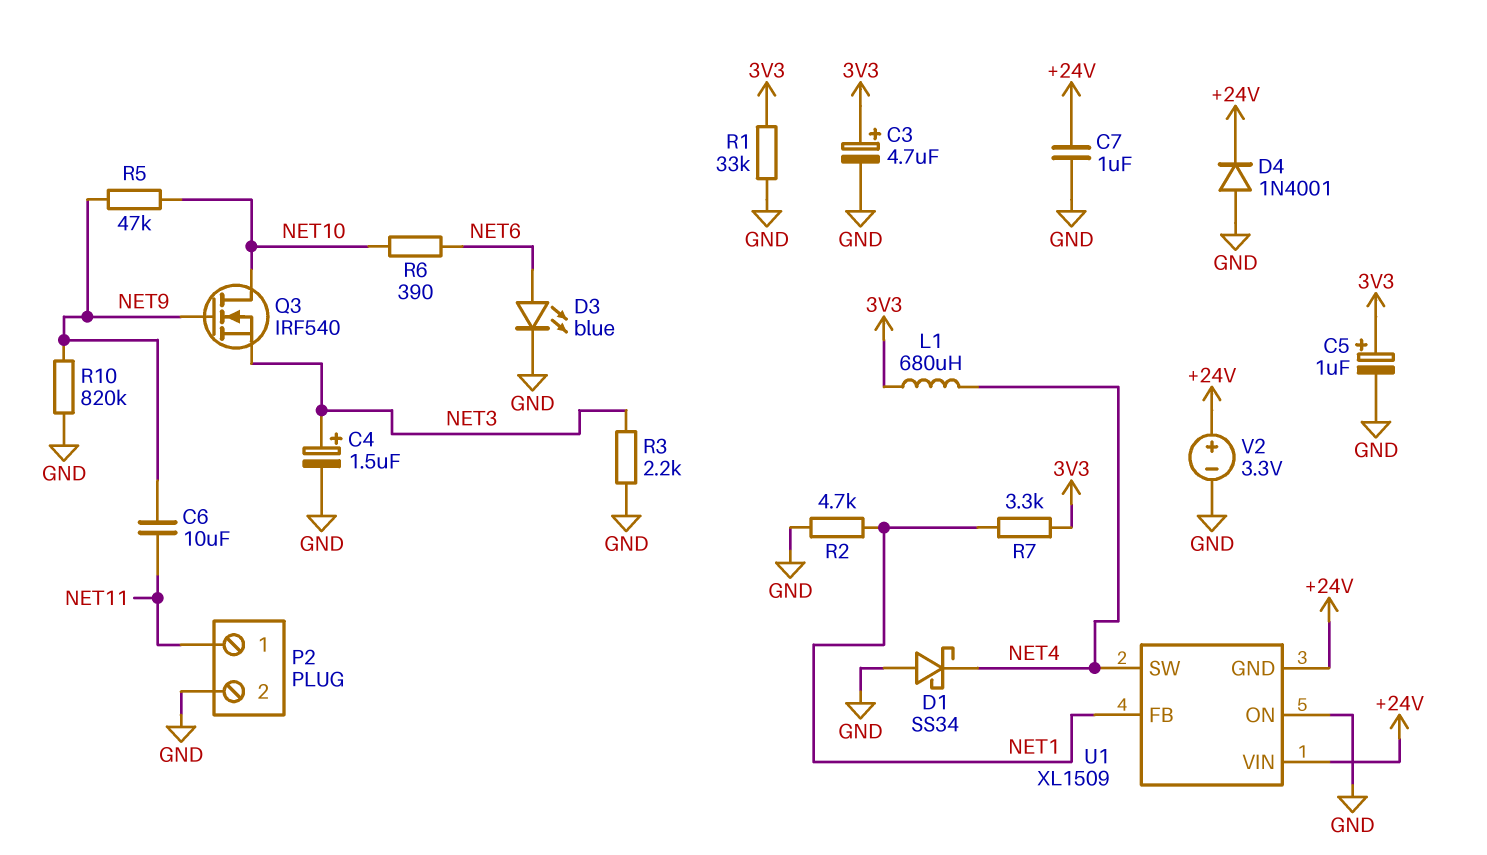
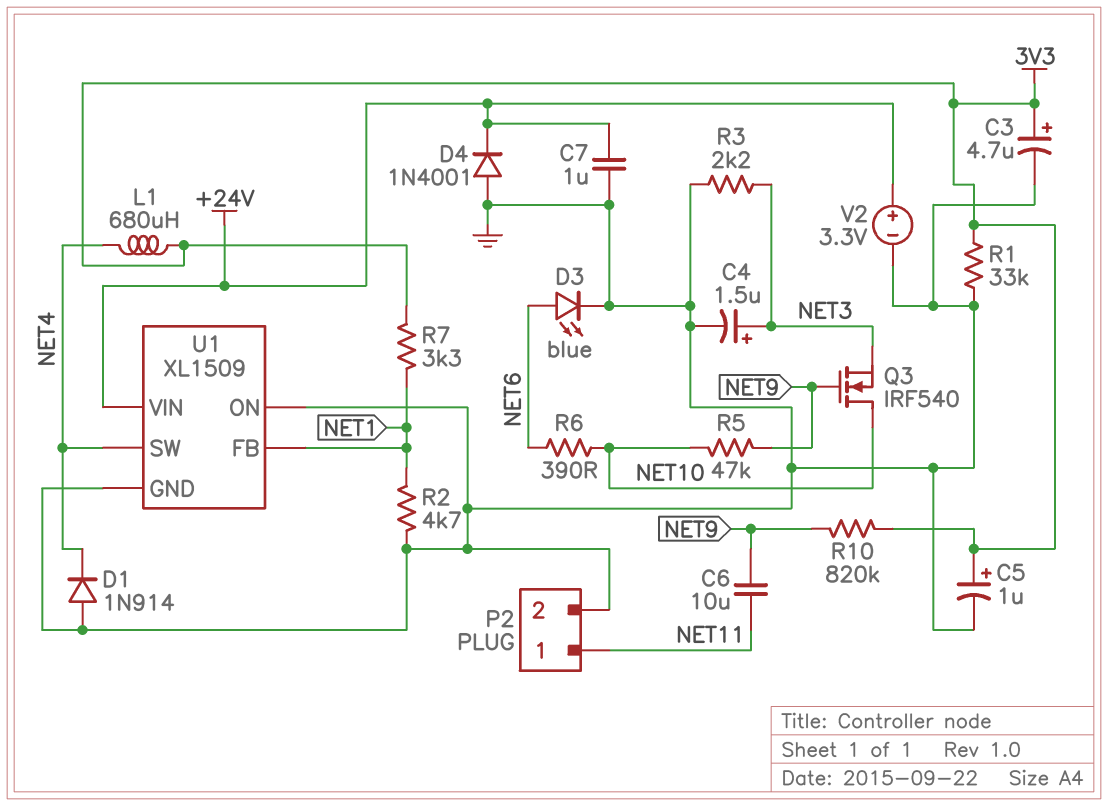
D1: schottky SS34 (A GND, K NET4) -> diode 1N914 (A GND, K NET4)
R10: 820k (GND, NET9) -> 820k (3V3, NET9)
U1 pin GND: +24V -> GND

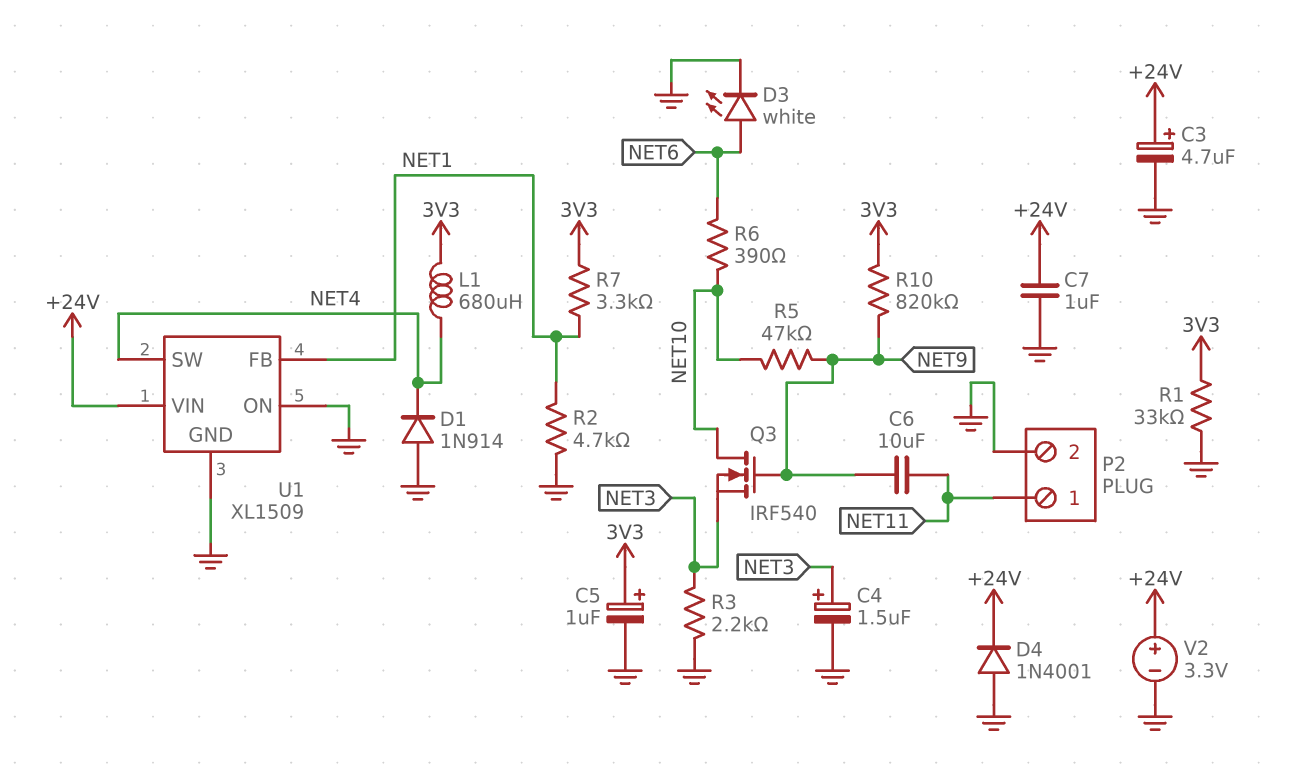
C3: 4.7uF (plus 3V3, minus GND) -> 4.7uF (plus +24V, minus GND)
D3: LED blue (A NET6, K GND) -> LED white (A NET6, K GND)

